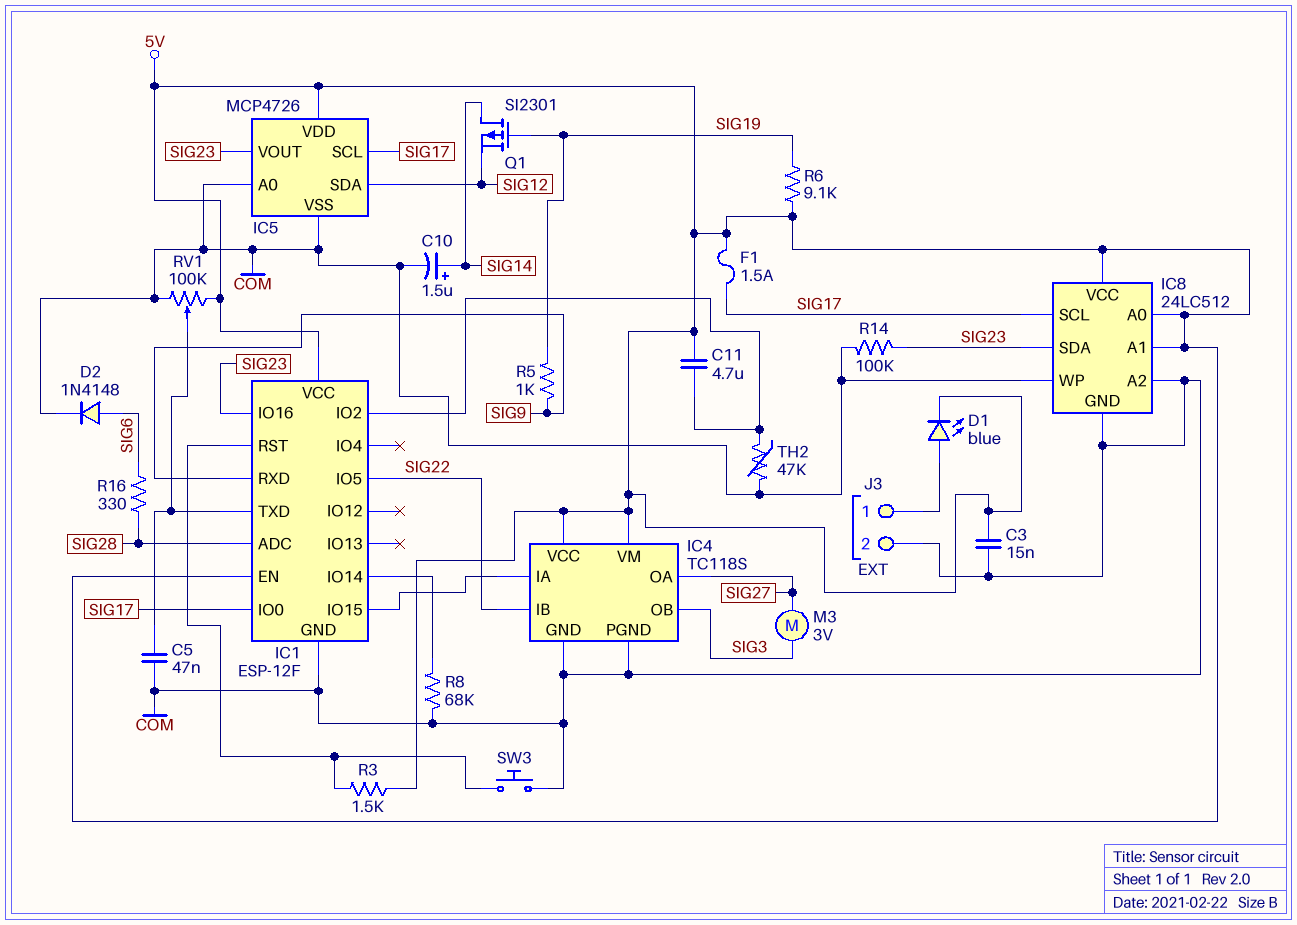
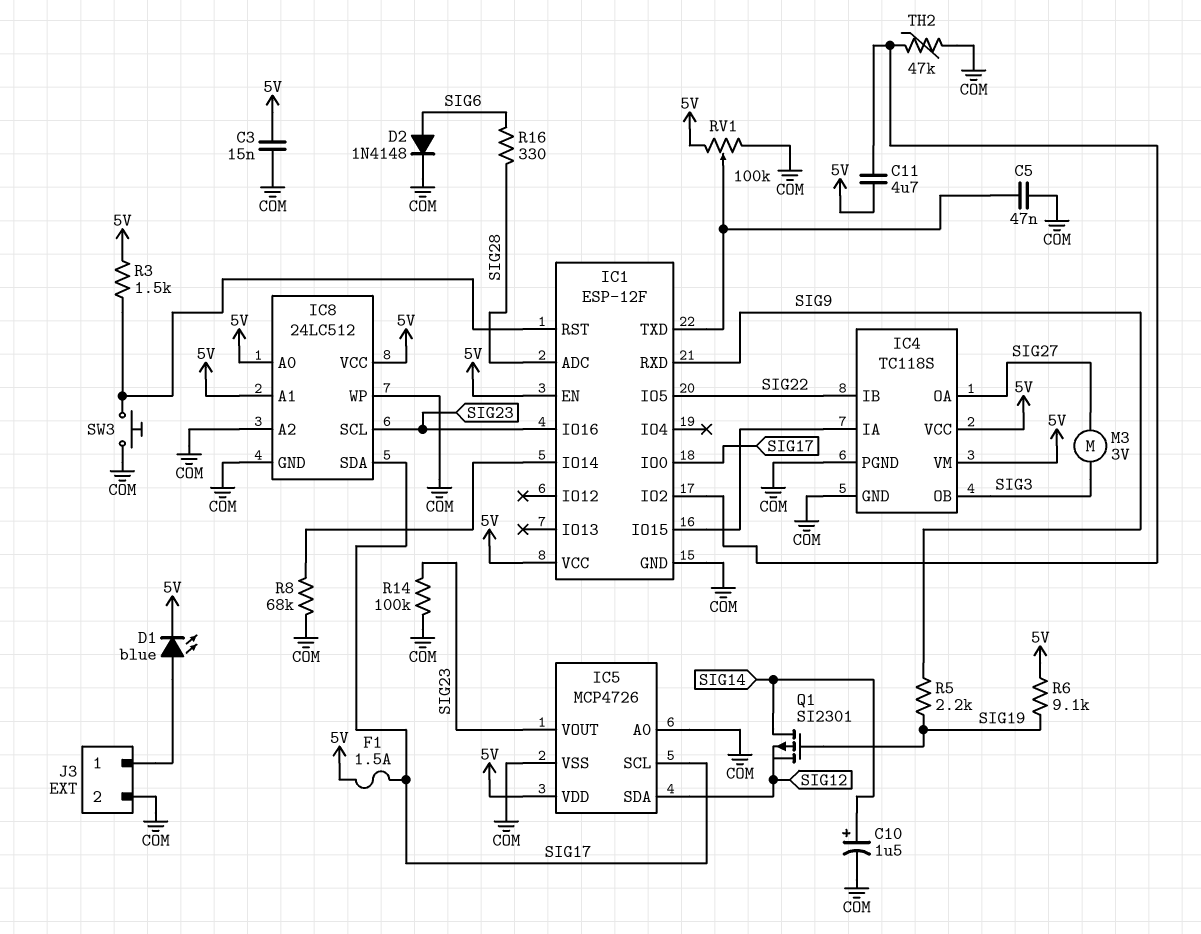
IC8 pin SCL: SIG17 -> SIG23
IC8 pin SDA: SIG23 -> SIG17
R5: 1k (SIG9, SIG19) -> 2.2k (SIG9, SIG19)

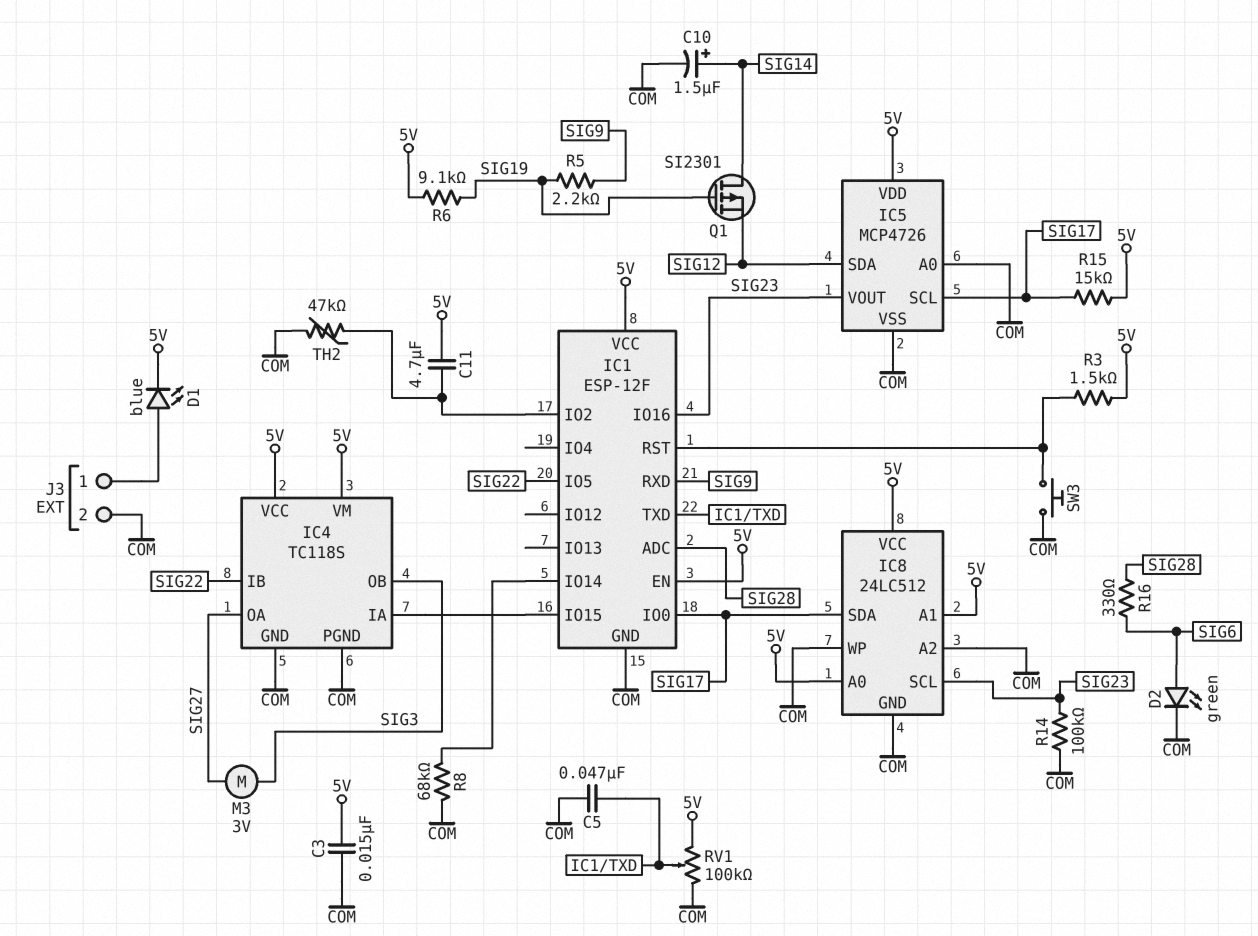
D2: diode 1N4148 (A SIG6, K COM) -> LED green (A SIG6, K COM)
F1: 1.5A (5V, SIG17) -> none
R15: none -> 15k (5V, SIG17)

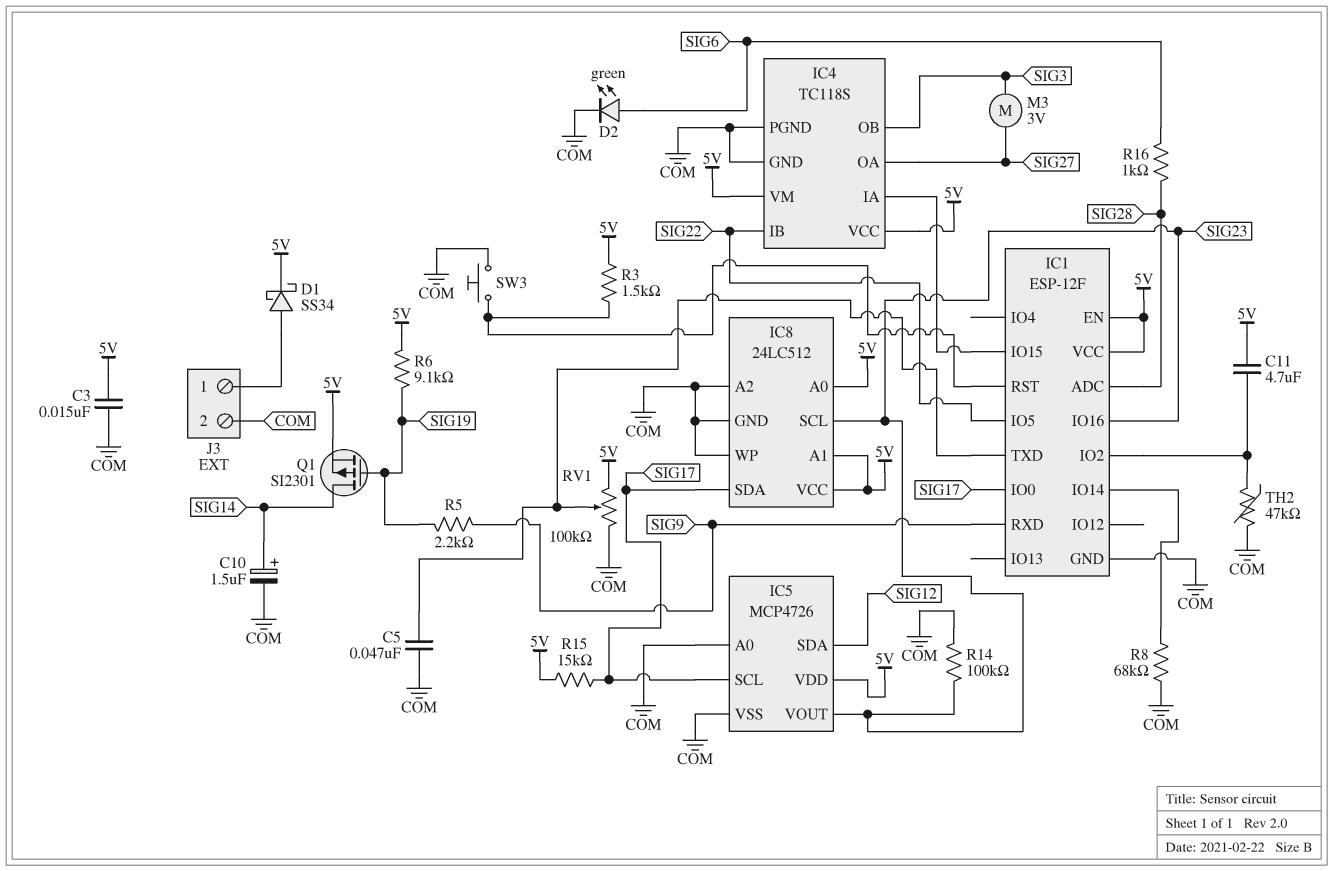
D1: LED blue (A J3/1, K 5V) -> schottky SS34 (A J3/1, K 5V)
Q1: PMOS SI2301 (G SIG19, D SIG14, S SIG12) -> PMOS SI2301 (G SIG19, D SIG14, S 5V)
R16: 330 (SIG6, SIG28) -> 1k (SIG6, SIG28)

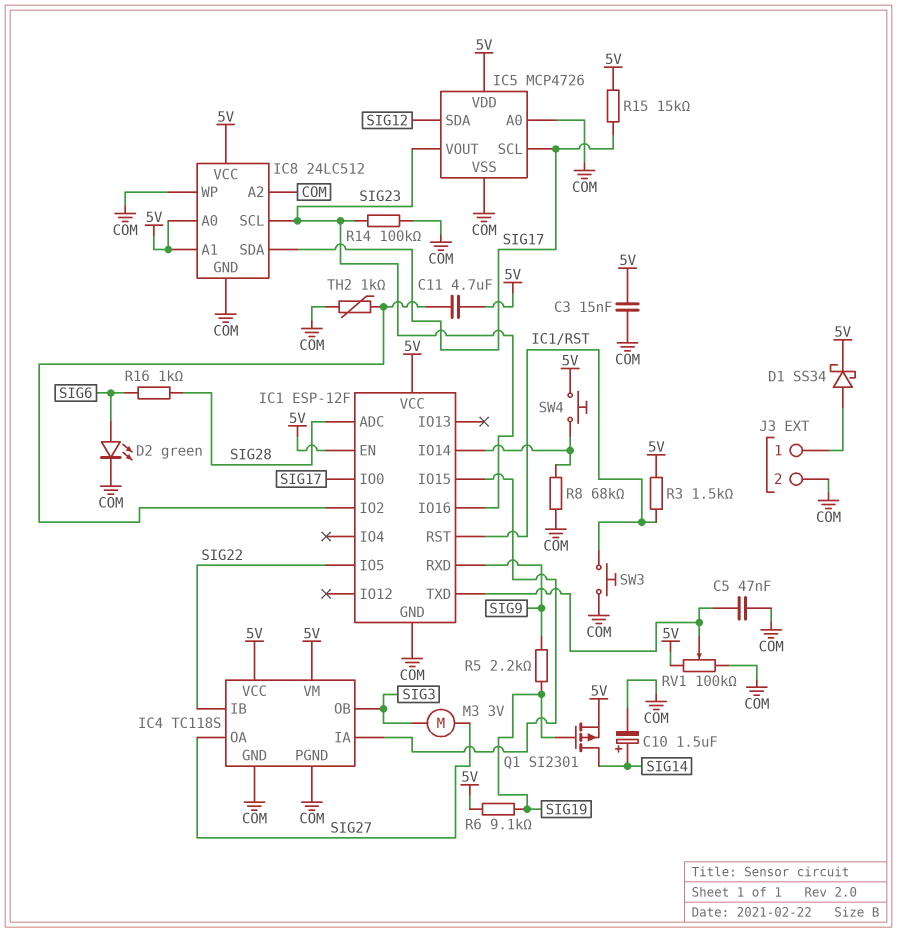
SW4: none -> button (5V, IC1/IO14)
TH2: 47k (COM, IC1/IO2) -> 1k (COM, IC1/IO2)

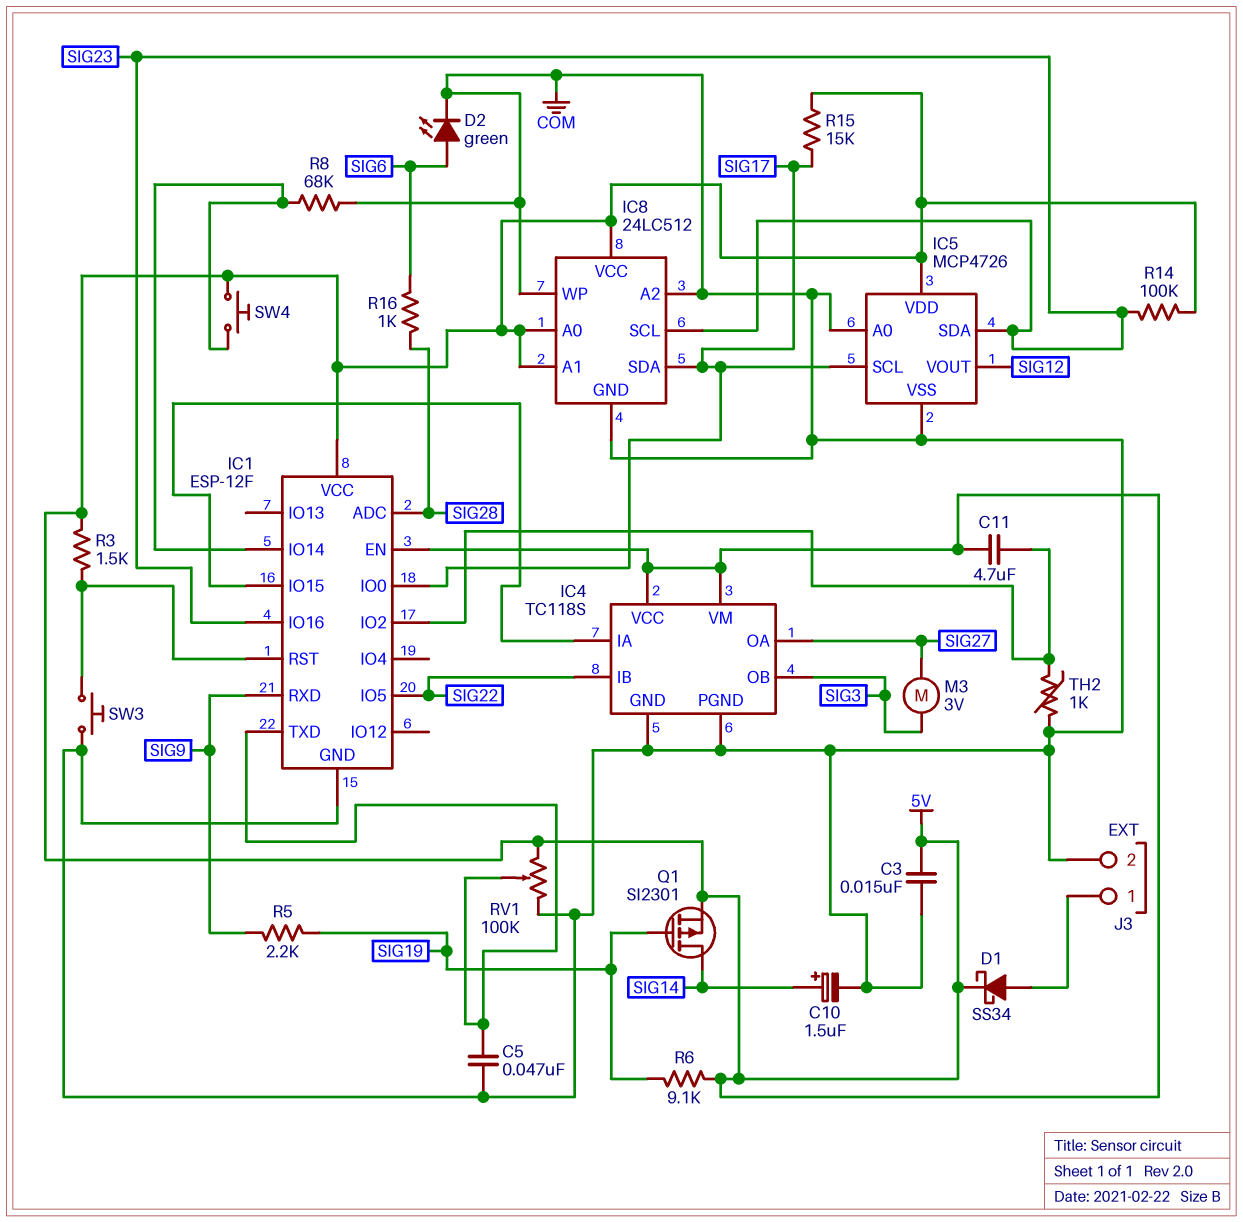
IC5 pin SDA: SIG12 -> SIG23
IC5 pin VOUT: SIG23 -> SIG12
R14: 100k (COM, SIG23) -> 100k (5V, SIG23)

